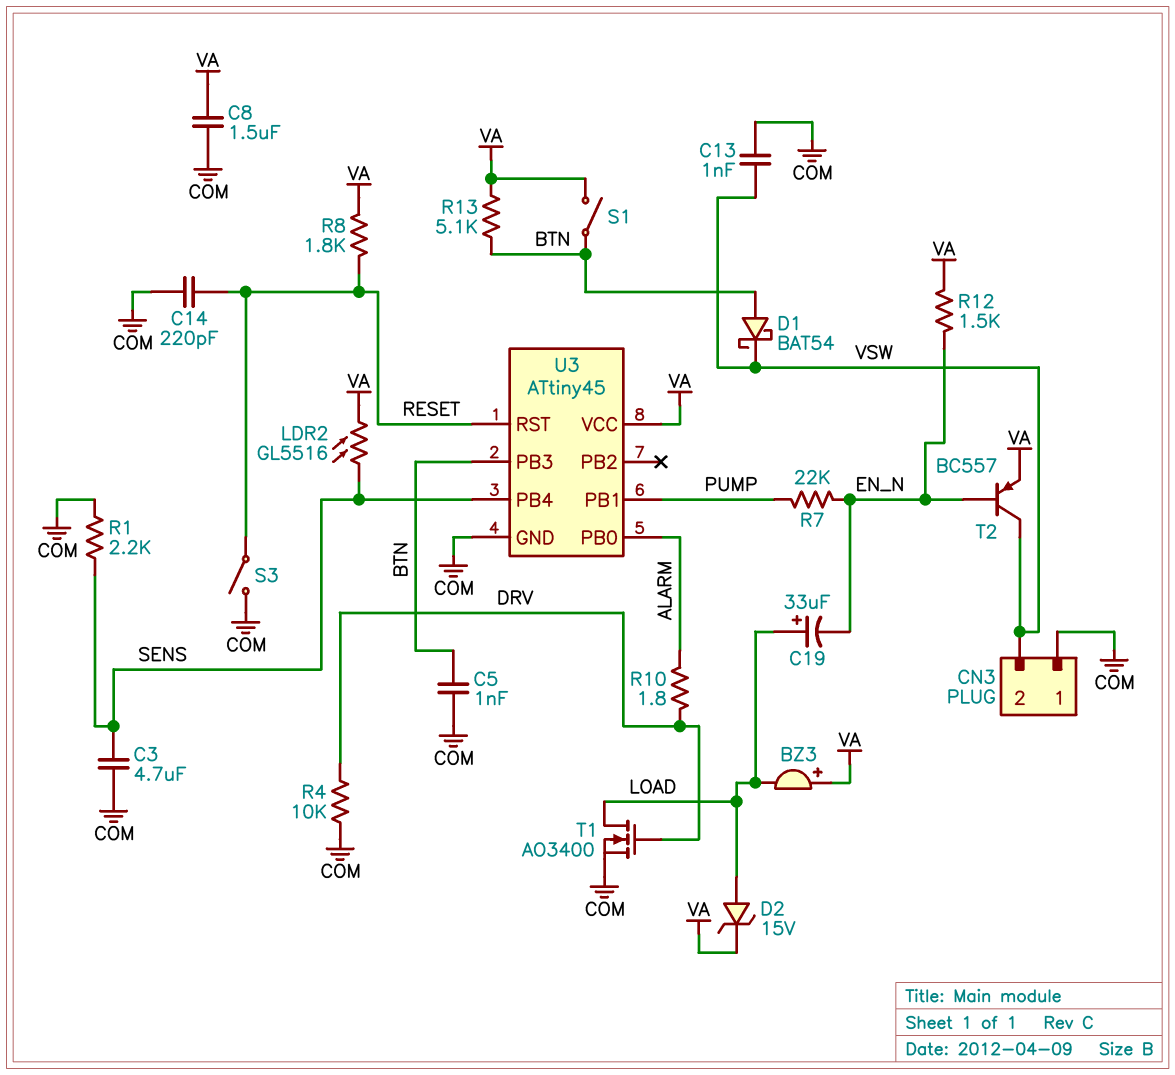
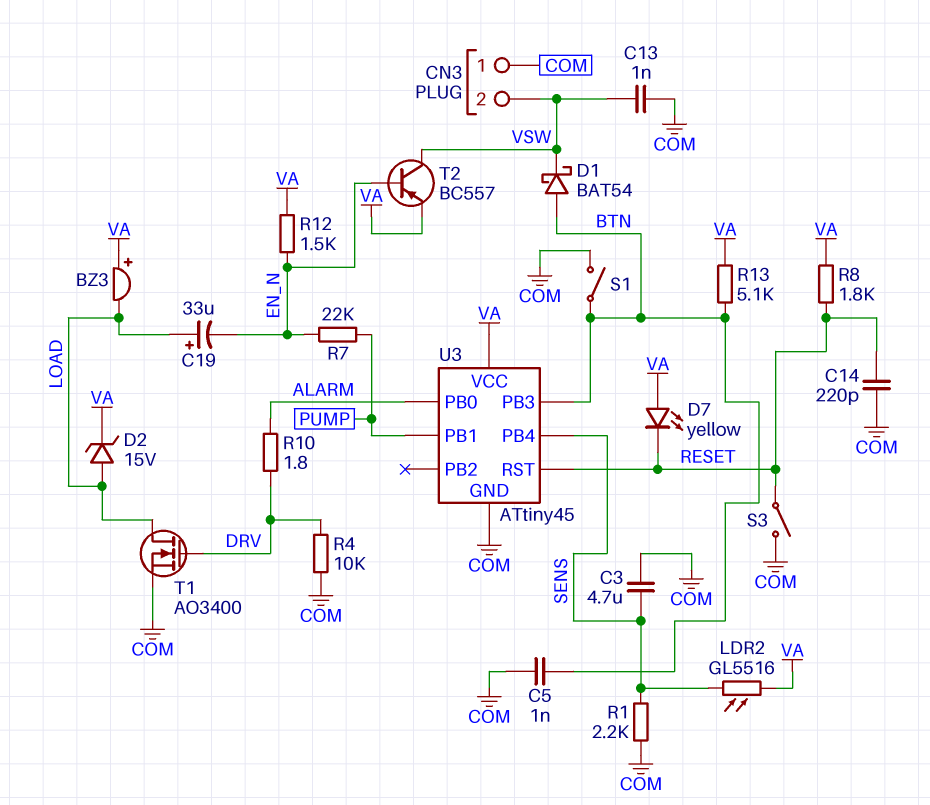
C8: 1.5uF (COM, VA) -> none
D7: none -> LED yellow (A VA, K RESET)
S1: switch (BTN, VA) -> switch (BTN, COM)

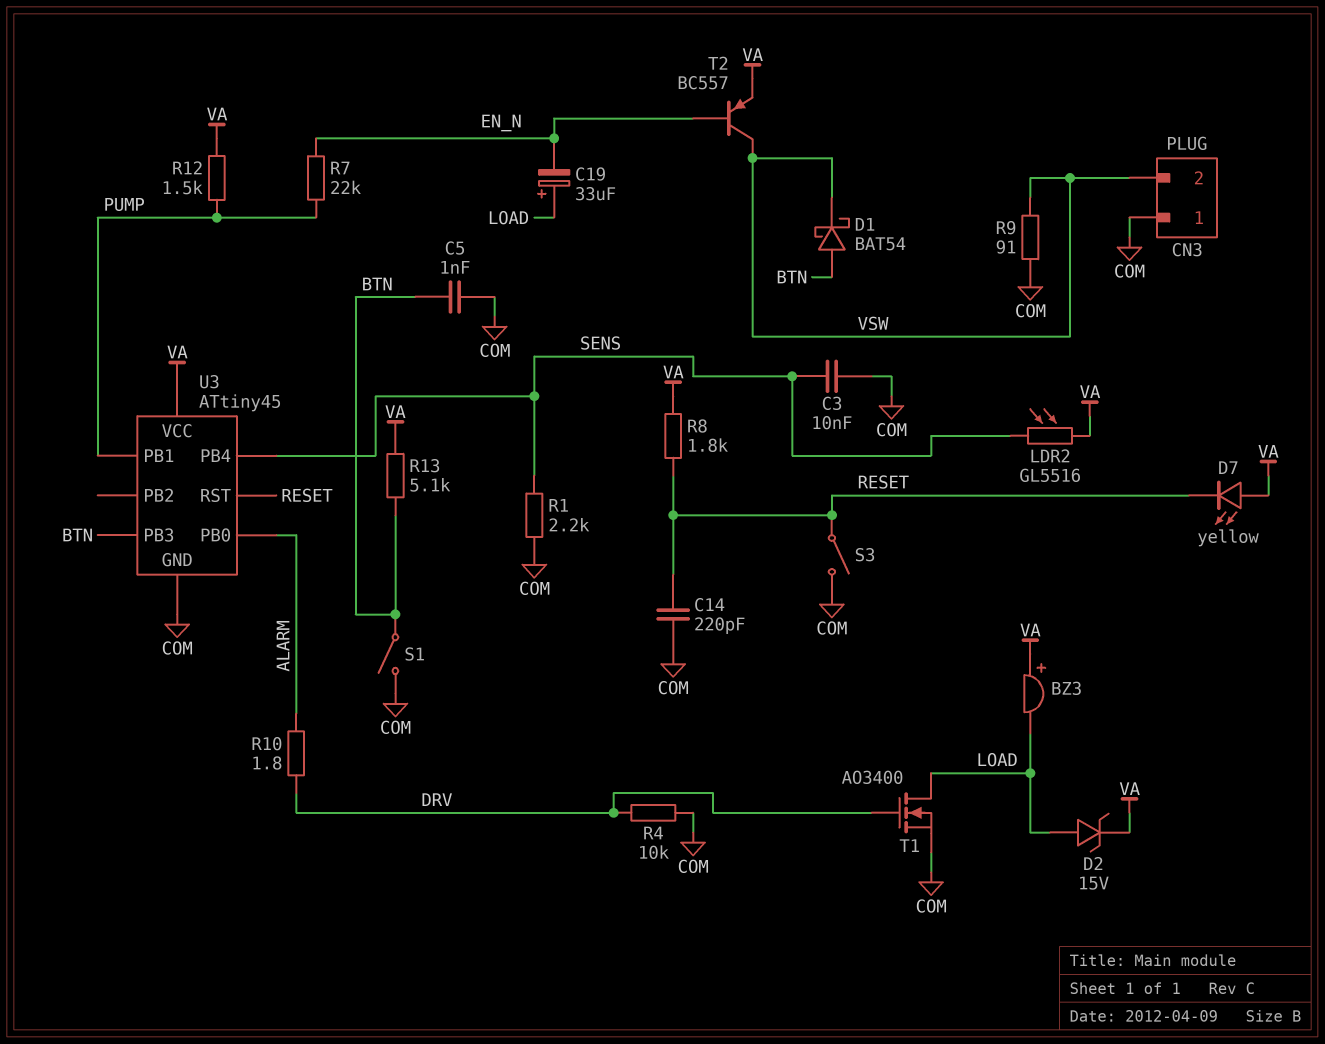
C3: 4.7uF (COM, SENS) -> 10nF (COM, SENS)
C13: 1nF (COM, VSW) -> none
R9: none -> 91 (COM, VSW)
R12: 1.5k (EN_N, VA) -> 1.5k (PUMP, VA)

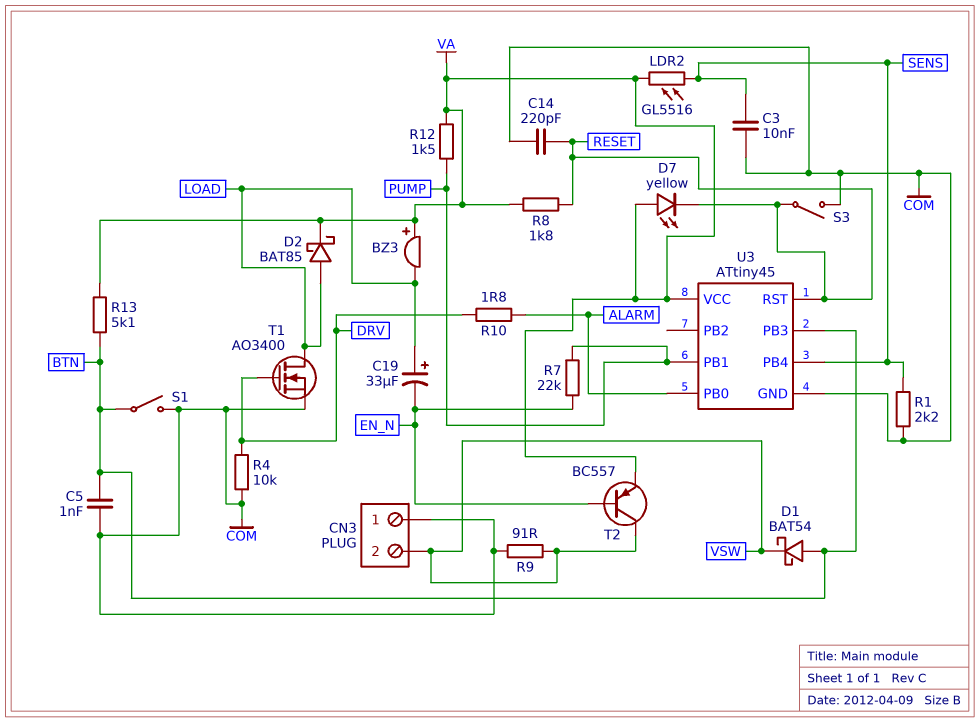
D2: zener 15V (A LOAD, K VA) -> schottky BAT85 (A LOAD, K VA)

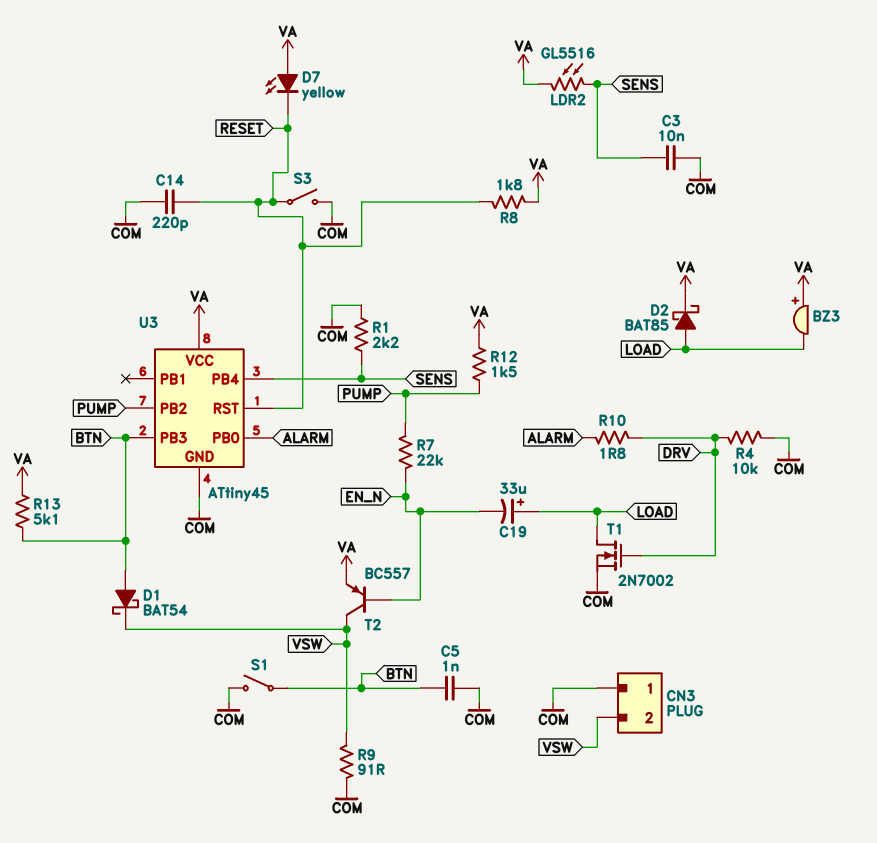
T1: NMOS AO3400 (G DRV, D LOAD, S COM) -> NMOS 2N7002 (G DRV, D LOAD, S COM)
U3 pin PB1: PUMP -> none
U3 pin PB2: none -> PUMP

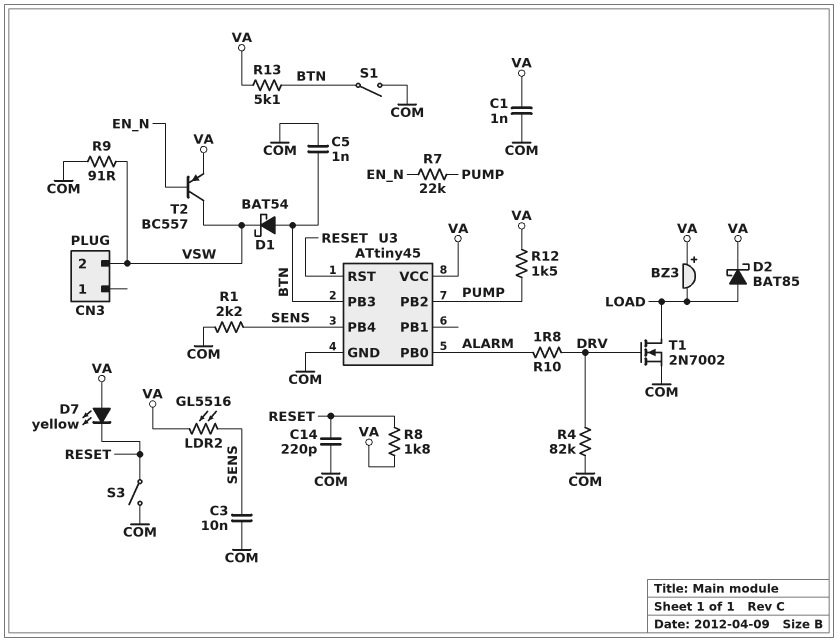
C1: none -> 1nF (COM, VA)
C19: 33uF (plus LOAD, minus EN_N) -> none
CN3 pin 1: COM -> none
R4: 10k (COM, DRV) -> 82k (COM, DRV)

